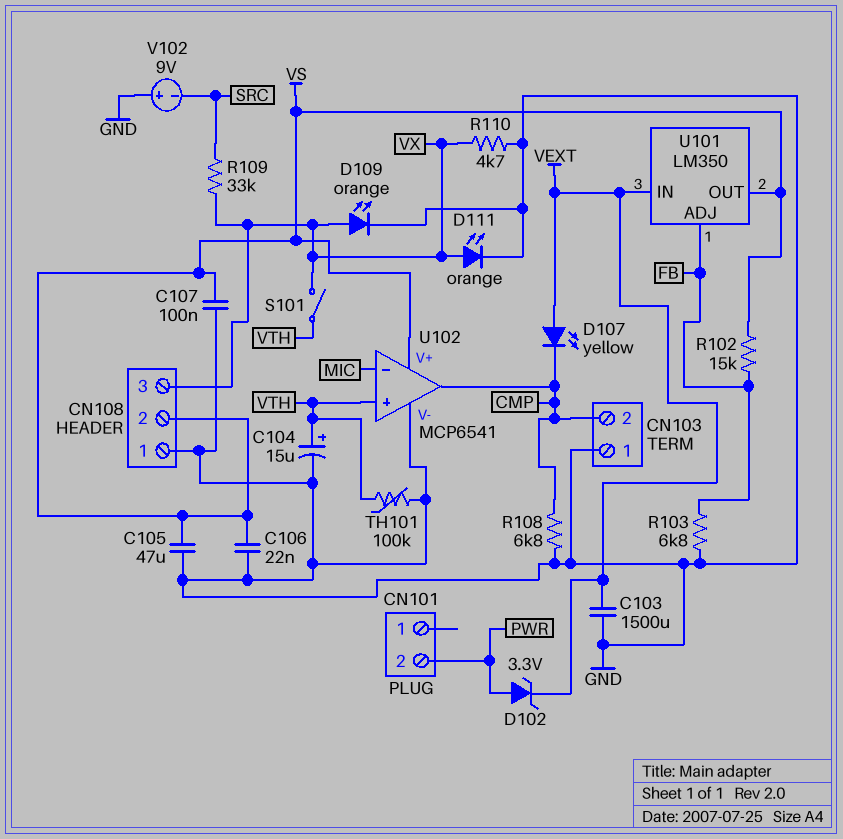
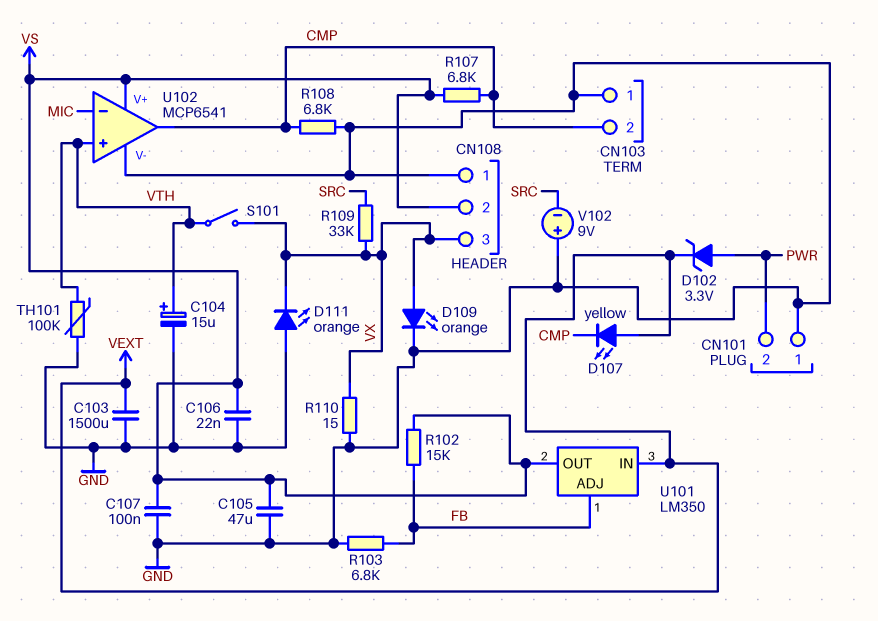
CN101 pin 1: none -> GND
D111: LED orange (A VX, K GND) -> LED orange (A GND, K VX)
R107: none -> 6.8k (CMP, VS)
R110: 4.7k (GND, VX) -> 15 (GND, VX)

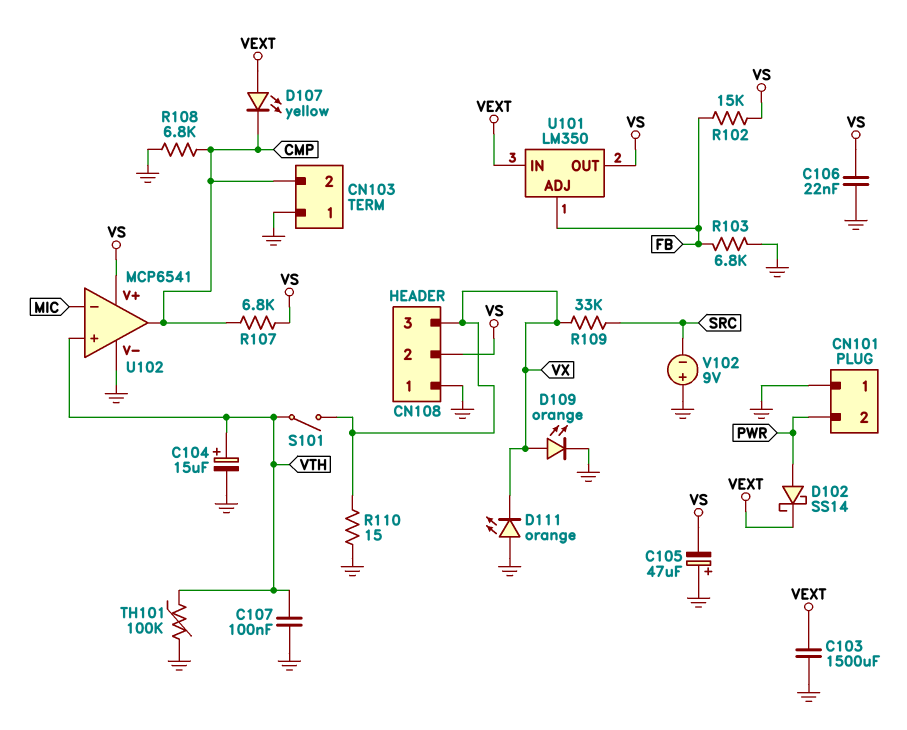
C105: 47uF (GND, VS) -> 47uF (plus GND, minus VS)
C107: 100nF (GND, VS) -> 100nF (GND, VTH)
D102: zener 3.3V (A PWR, K VEXT) -> schottky SS14 (A PWR, K VEXT)

